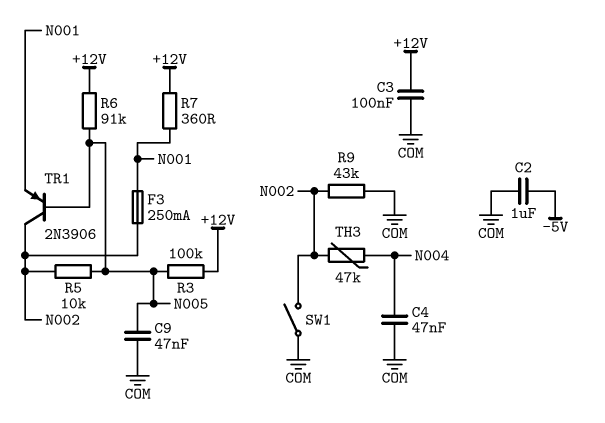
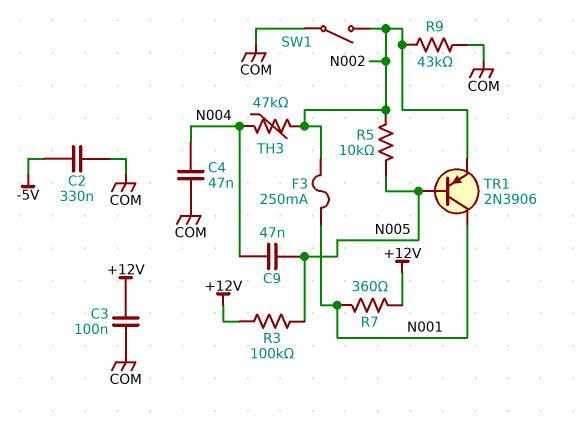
C2: 1uF (-5V, COM) -> 330nF (-5V, COM)
C9: 47nF (COM, N005) -> 47nF (N004, N005)
R6: 91k (+12V, N005) -> none
TR1: PNP 2N3906 (B N005, C N002, E N001) -> PNP 2N3906 (B N005, C N001, E N002)

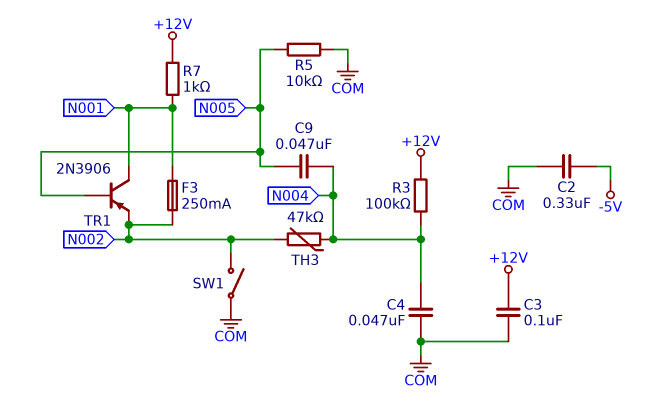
R3: 100k (+12V, N005) -> 100k (+12V, N004)
R5: 10k (N002, N005) -> 10k (COM, N005)
R7: 360 (+12V, N001) -> 1k (+12V, N001)
R9: 43k (COM, N002) -> none

